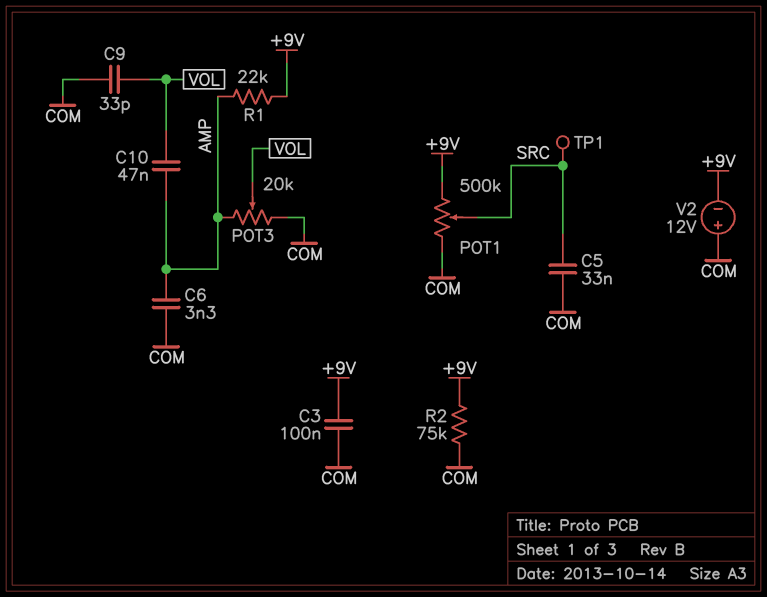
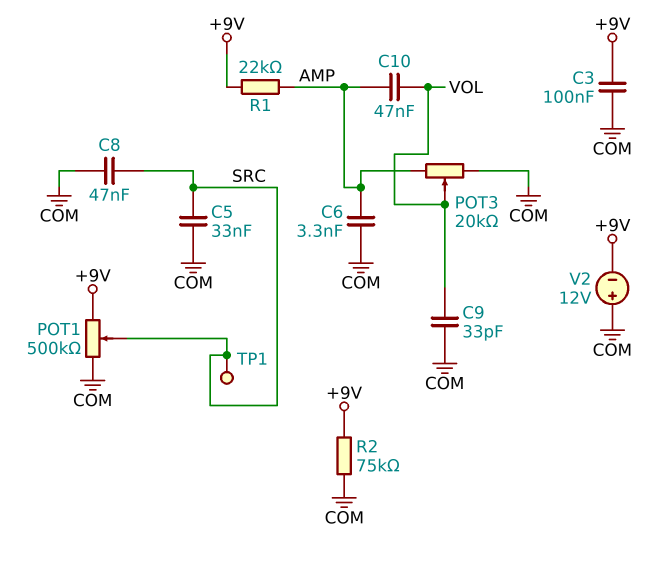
C8: none -> 47nF (COM, SRC)

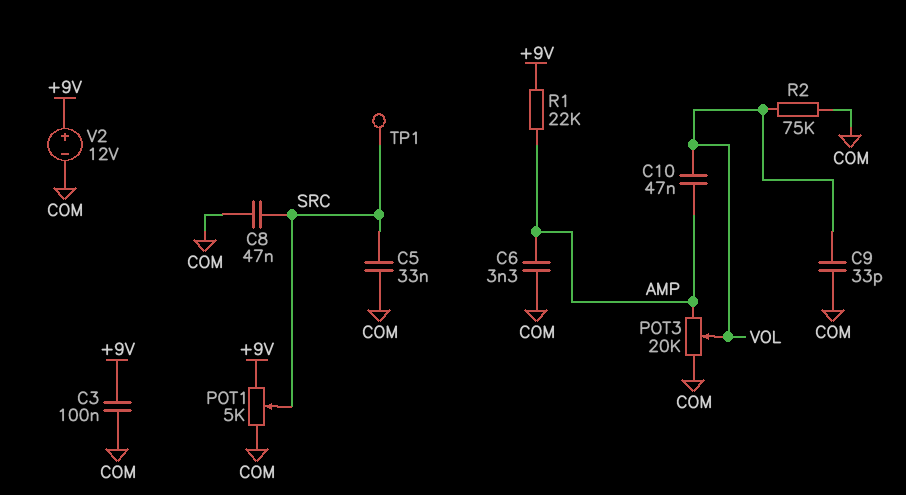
POT1: 500k (+9V, COM, wiper SRC) -> 5k (+9V, COM, wiper SRC)
R2: 75k (+9V, COM) -> 75k (COM, VOL)
V2: 12V (plus COM, minus +9V) -> 12V (plus +9V, minus COM)

